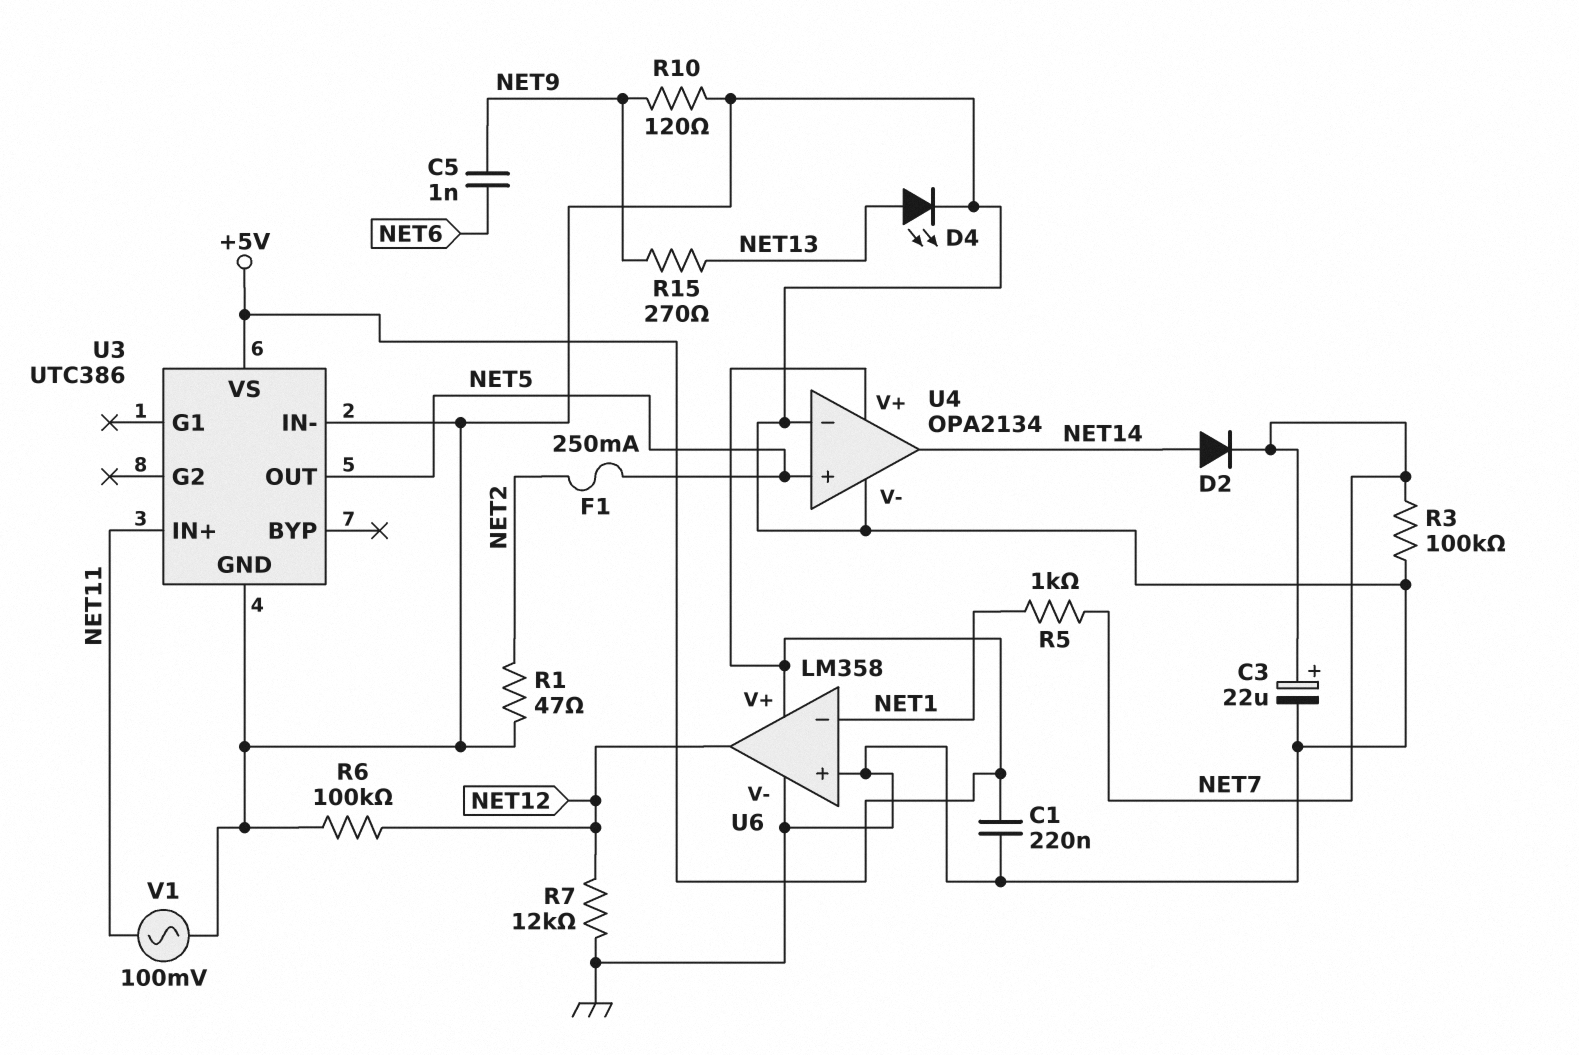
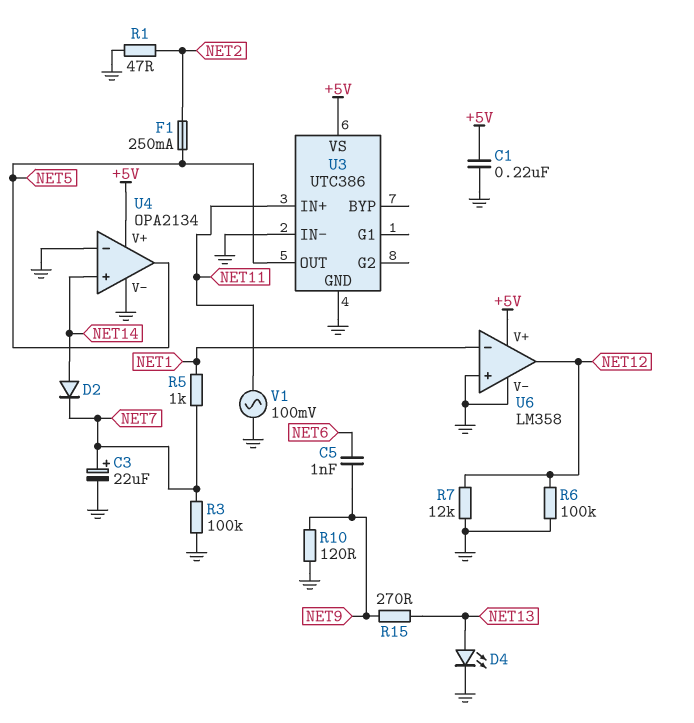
U4 pin in+: NET5 -> NET14
U4 pin out: NET14 -> NET5

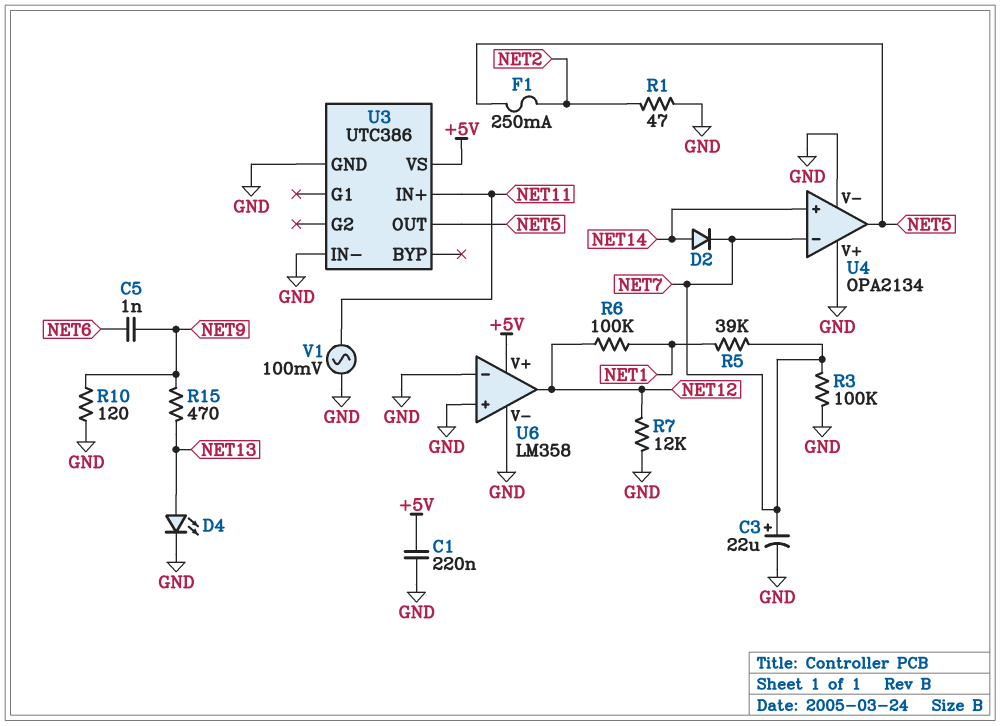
R5: 1k (NET1, NET7) -> 39k (NET1, NET7)
R6: 100k (GND, NET12) -> 100k (NET1, NET12)
R15: 270 (NET9, NET13) -> 470 (NET9, NET13)
U4 pin V+: +5V -> GND
U4 pin in-: GND -> NET7
U6 pin in-: NET1 -> GND

